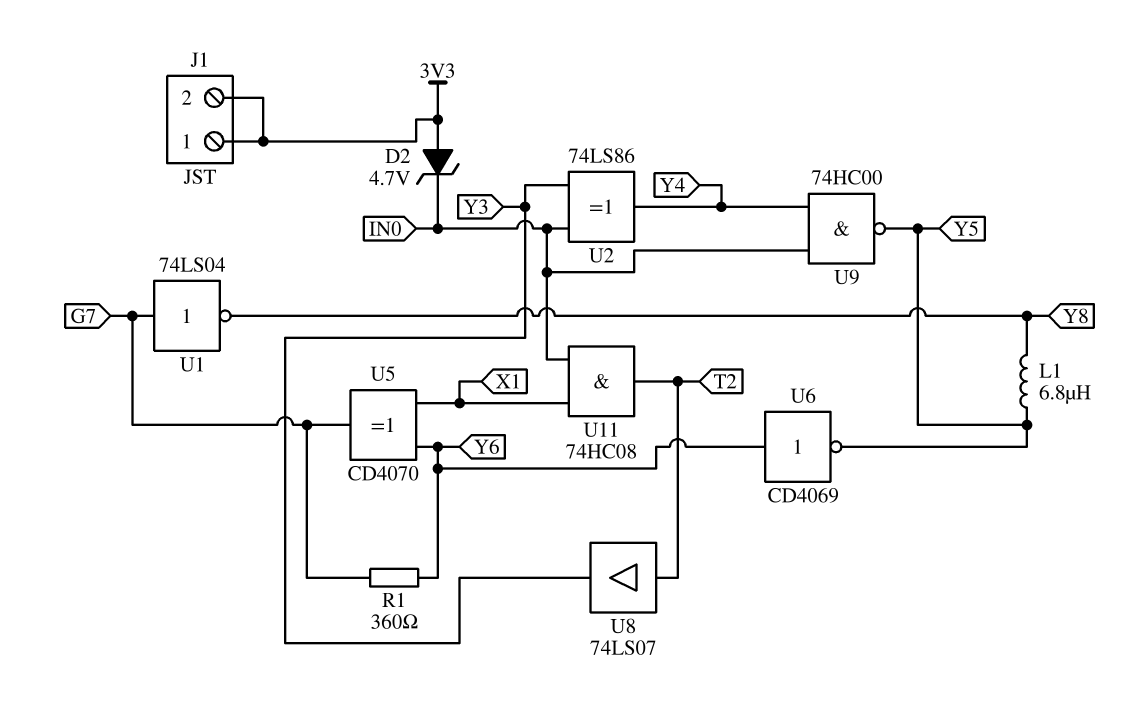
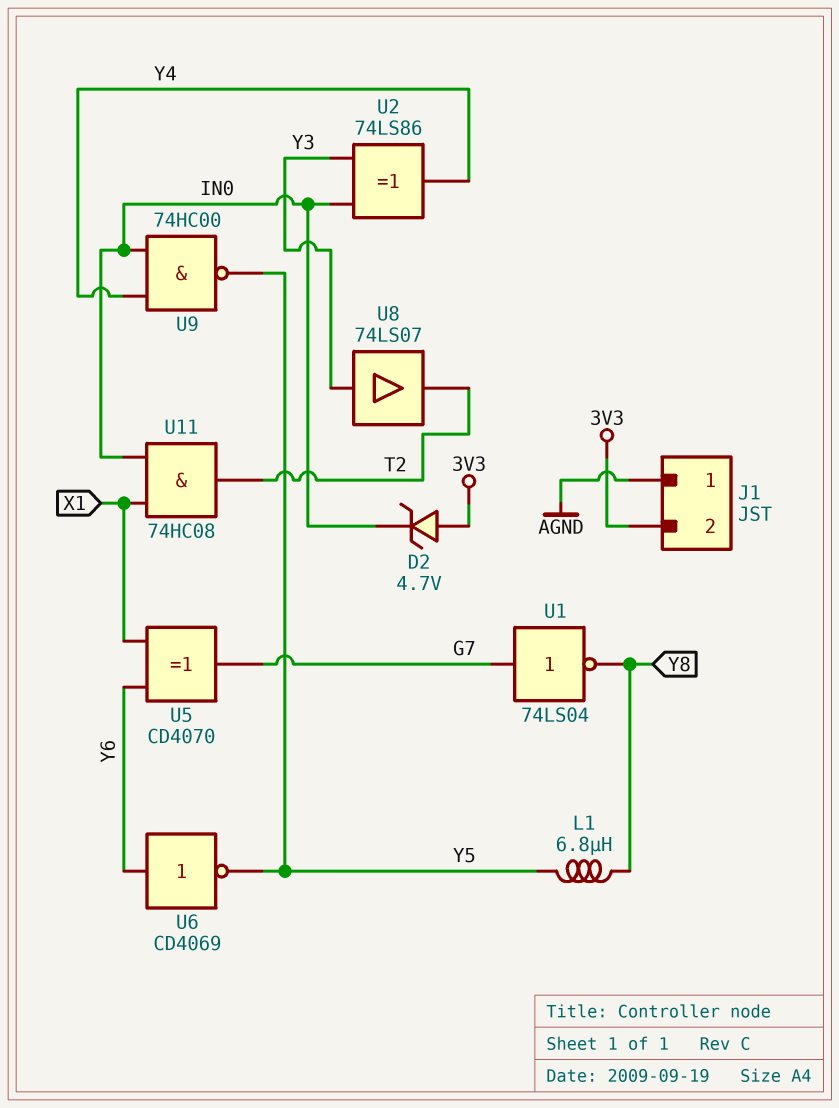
J1 pin 1: 3V3 -> AGND
R1: 360 (G7, Y6) -> none
U8: buffer 74LS07 (in T2, out Y3) -> buffer 74LS07 (in Y3, out T2)

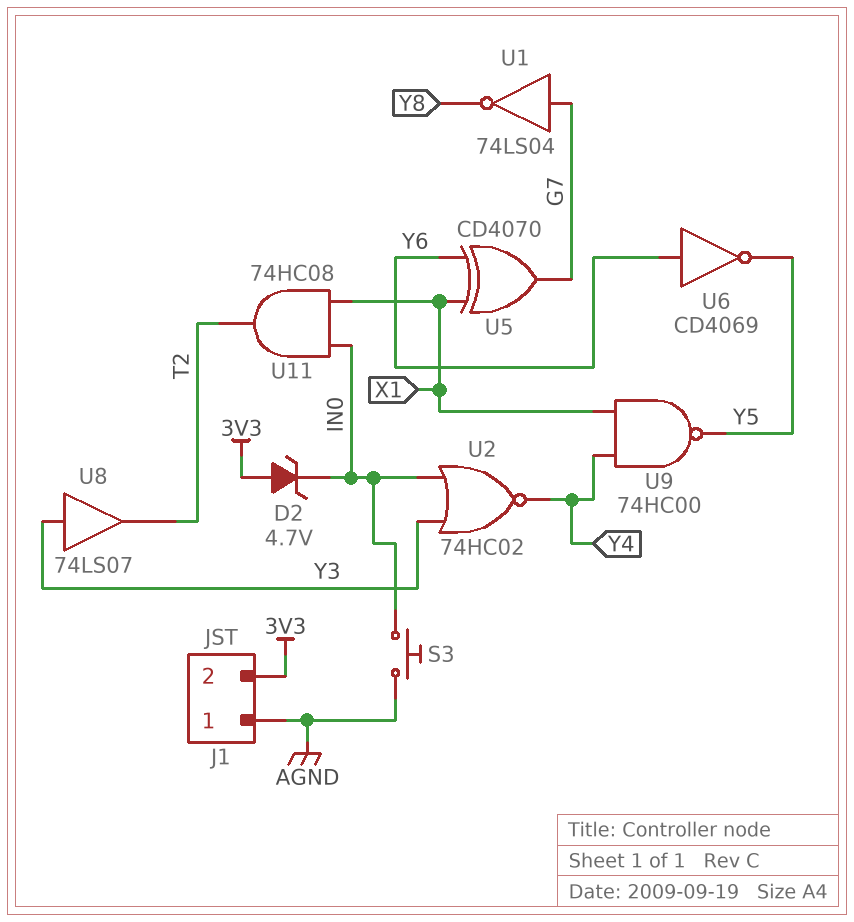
L1: 6.8uH (Y5, Y8) -> none
S3: none -> button (AGND, IN0)
U2: XOR 74LS86 (in IN0, in Y3, out Y4) -> NOR 74HC02 (in IN0, in Y3, out Y4)
U9: NAND 74HC00 (in IN0, in Y4, out Y5) -> NAND 74HC00 (in X1, in Y4, out Y5)

